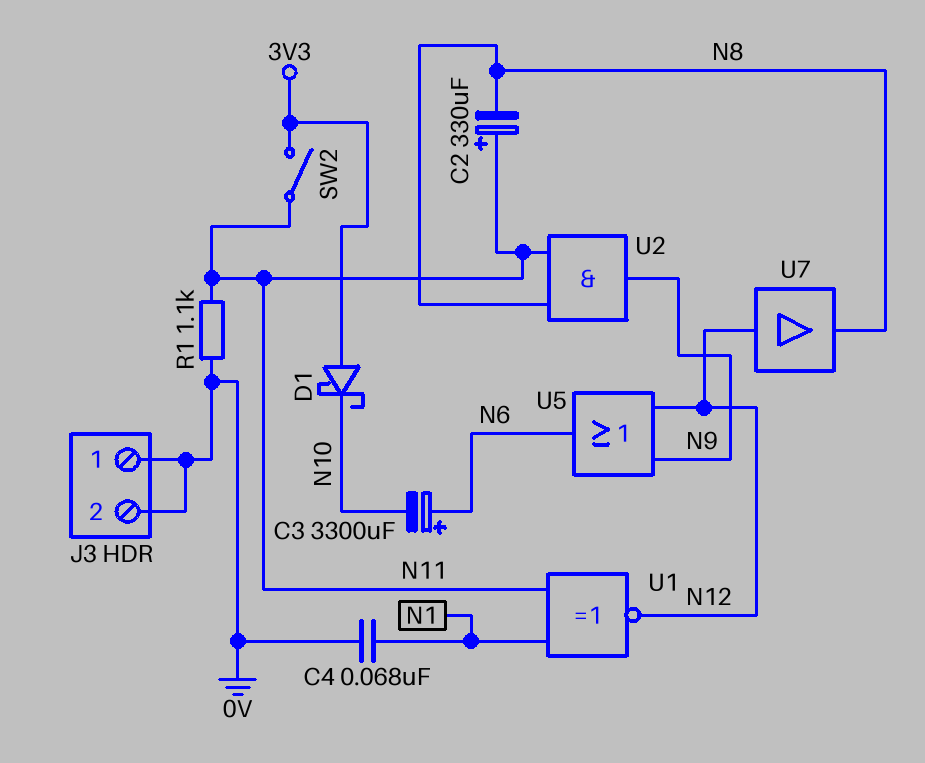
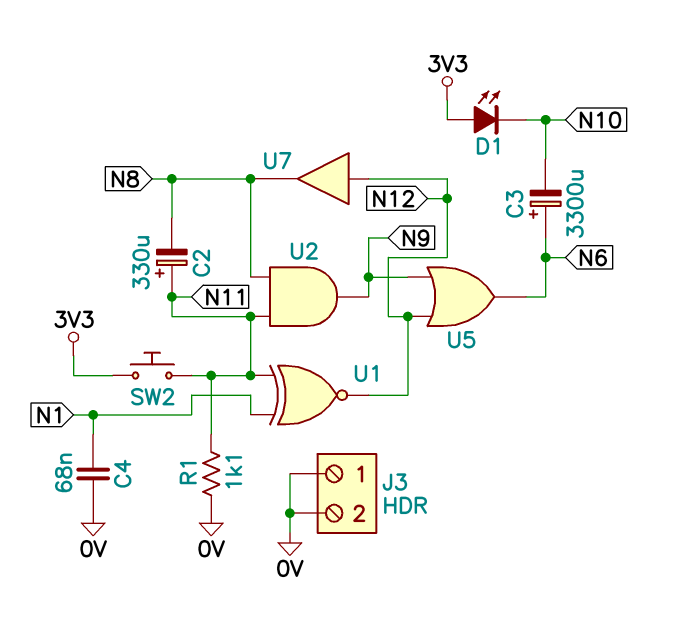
D1: schottky (A 3V3, K N10) -> LED (A 3V3, K N10)
SW2: switch (3V3, N11) -> button (3V3, N11)

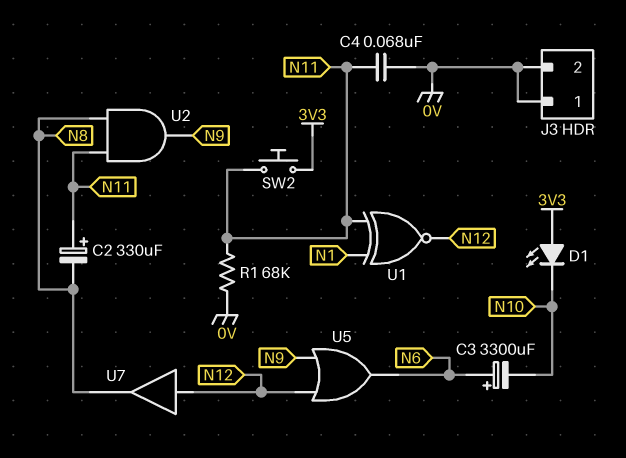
C4: 68nF (0V, N1) -> 68nF (0V, N11)
R1: 1.1k (0V, N11) -> 68k (0V, N11)

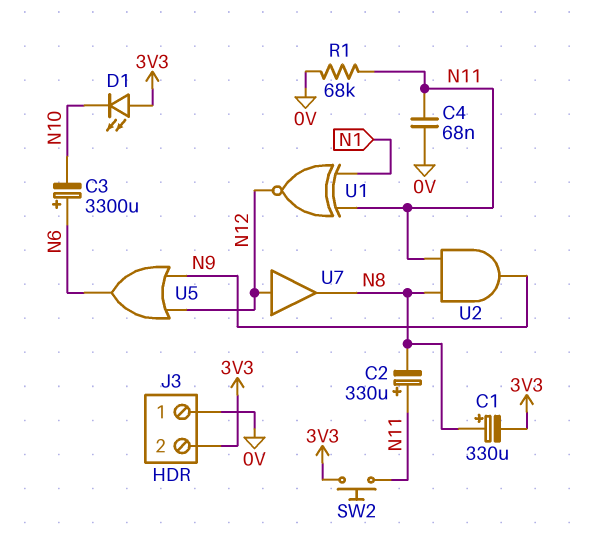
C1: none -> 330uF (plus N8, minus 3V3)
J3 pin 2: 0V -> 3V3

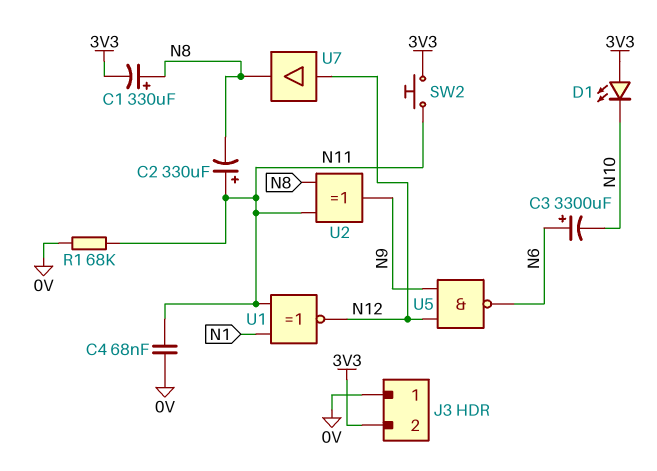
U2: AND (in N8, in N11, out N9) -> XOR (in N8, in N11, out N9)
U5: OR (in N9, in N12, out N6) -> NAND (in N9, in N12, out N6)

